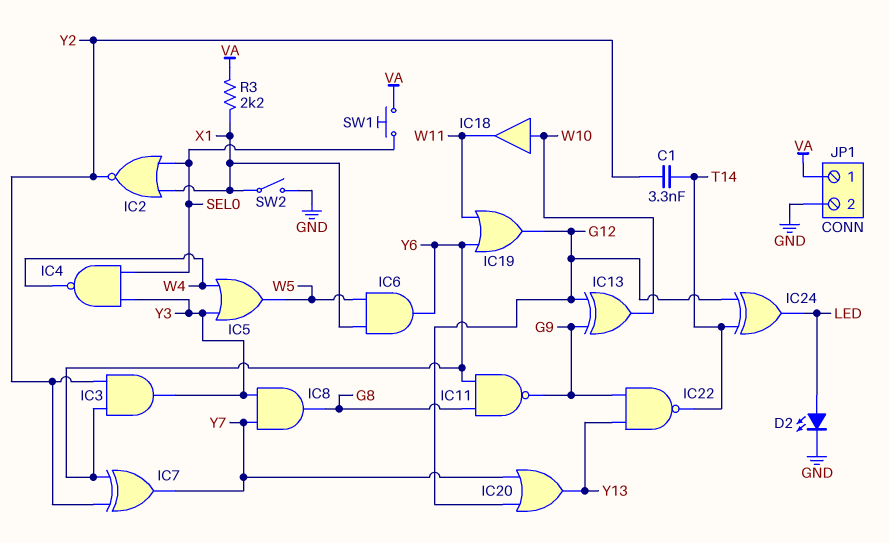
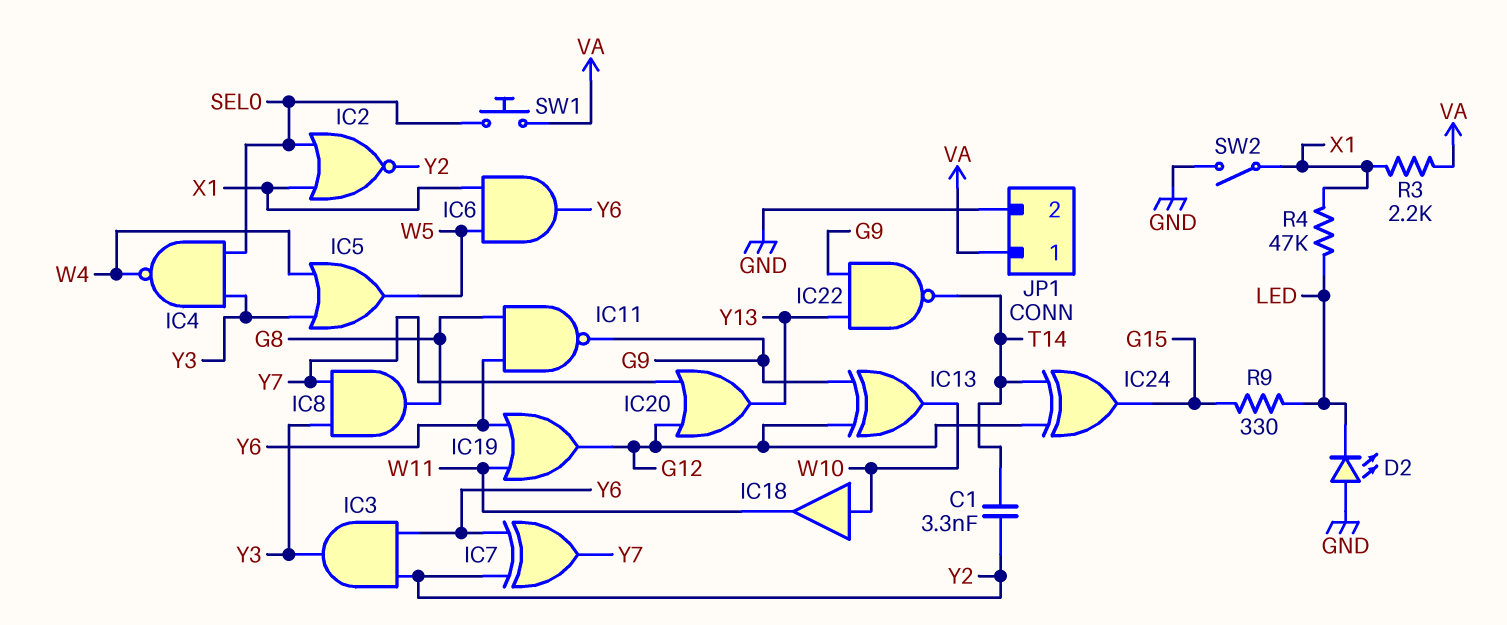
D2: LED (A LED, K GND) -> LED (A GND, K LED)
IC24: XOR (in G12, in T14, out LED) -> XOR (in G12, in T14, out G15)
R4: none -> 47k (LED, X1)
R9: none -> 330 (G15, LED)

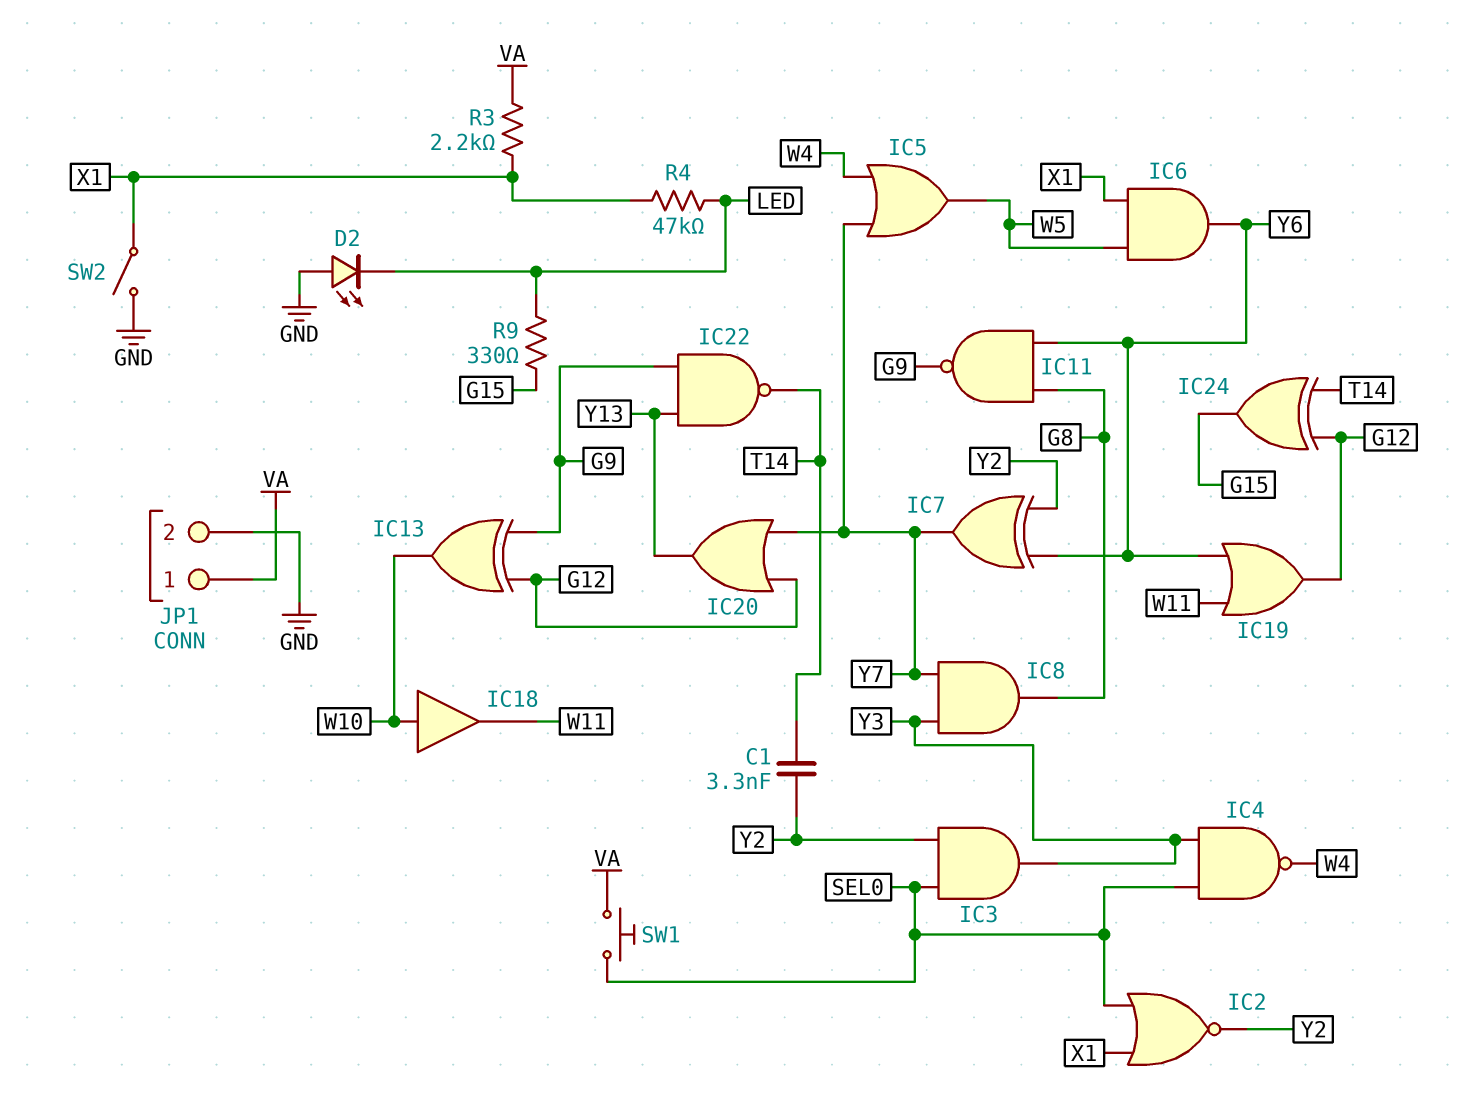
IC3: AND (in Y2, in Y6, out Y3) -> AND (in SEL0, in Y2, out Y3)
IC5: OR (in W4, in Y3, out W5) -> OR (in W4, in Y7, out W5)

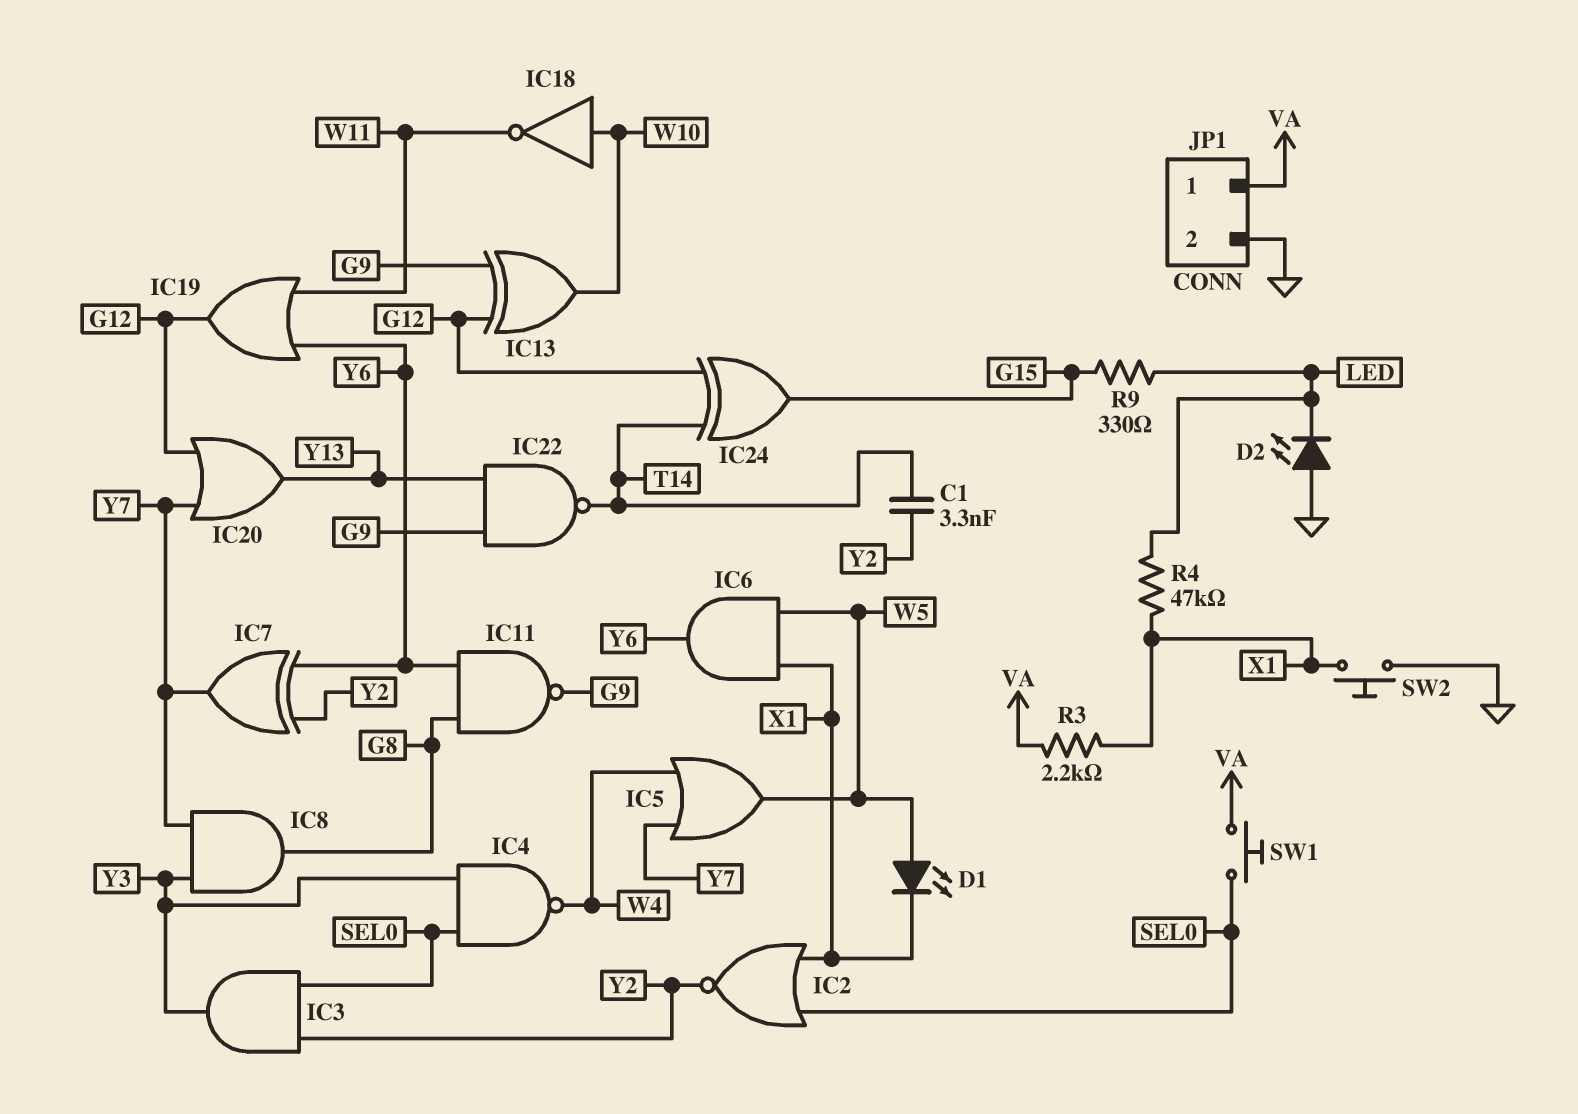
D1: none -> LED (A W5, K X1)
IC18: buffer (in W10, out W11) -> NOT (in W10, out W11)
SW2: switch (GND, X1) -> button (GND, X1)

